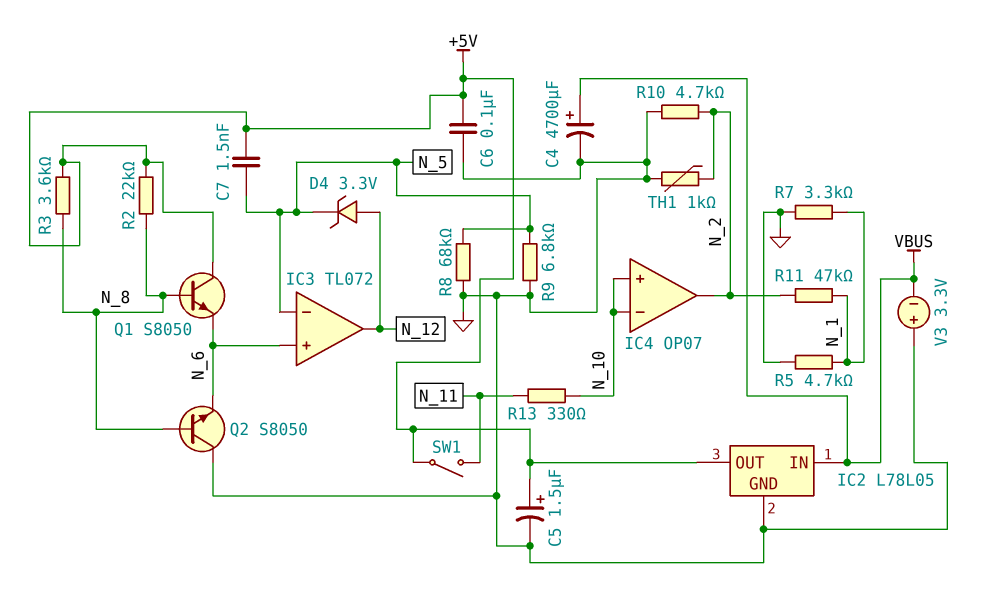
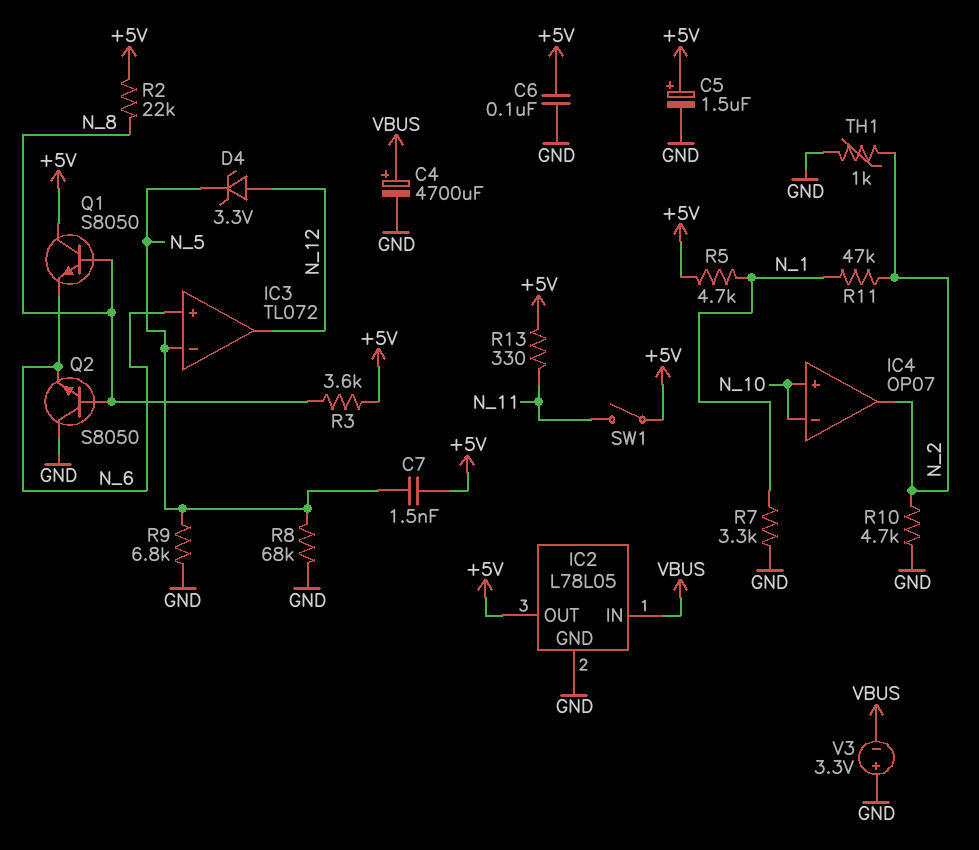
R5: 4.7k (GND, N_1) -> 4.7k (+5V, N_1)
R13: 330 (N_10, N_11) -> 330 (+5V, N_11)

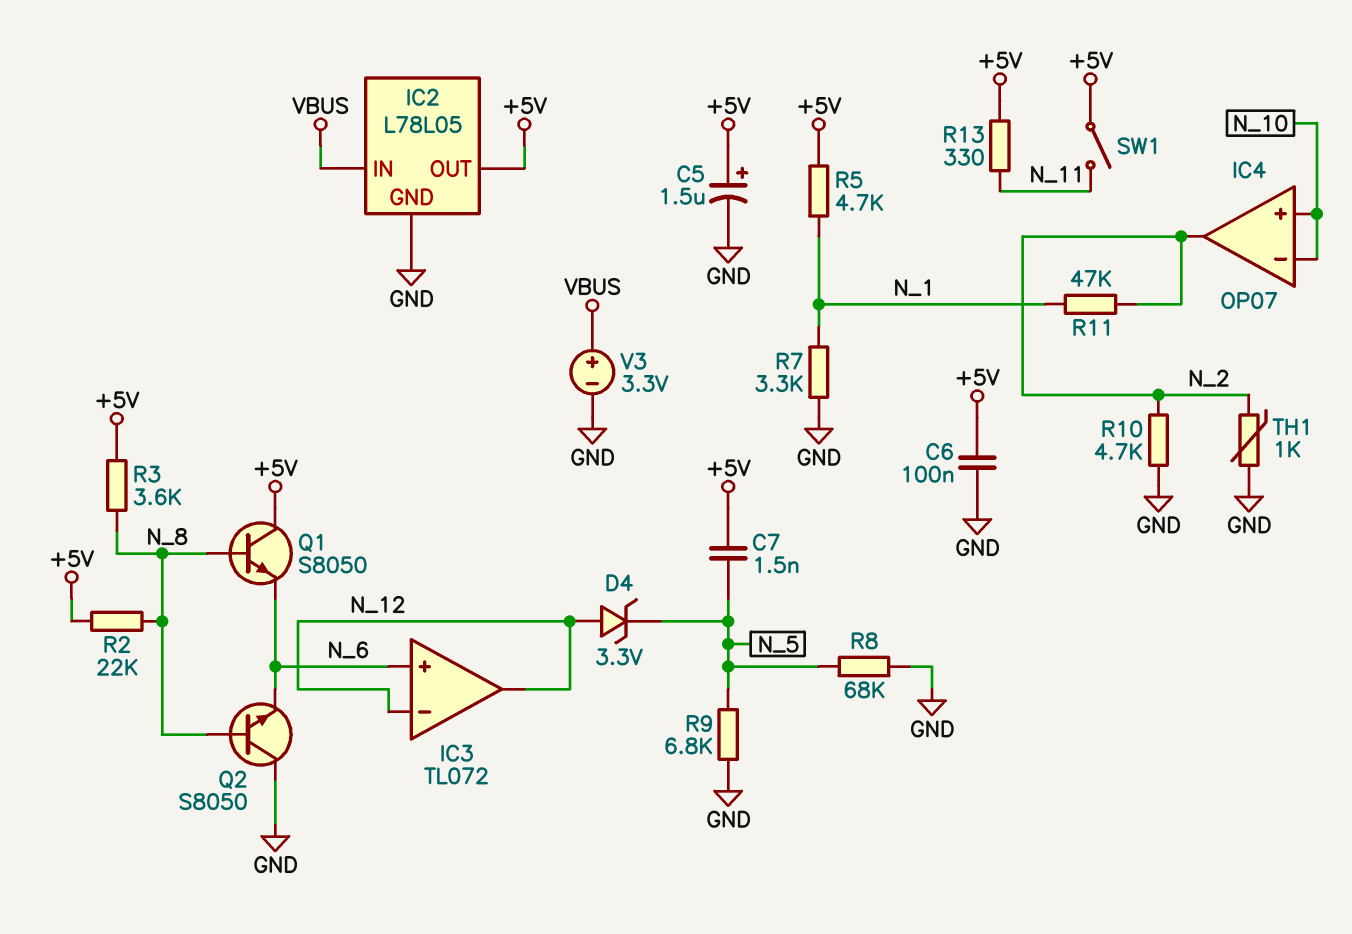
C4: 4700uF (plus VBUS, minus GND) -> none
IC3 pin in-: N_5 -> N_12
V3: 3.3V (plus GND, minus VBUS) -> 3.3V (plus VBUS, minus GND)

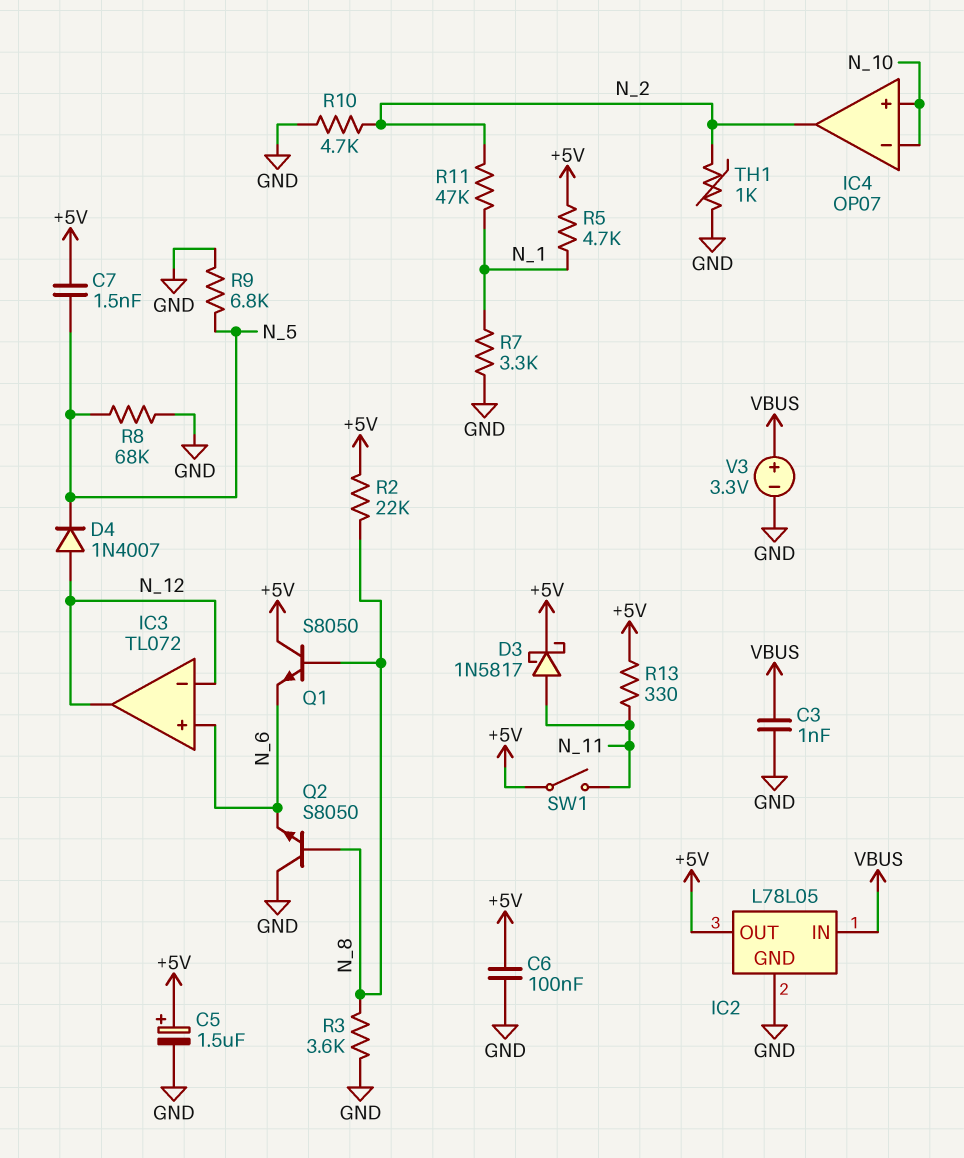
C3: none -> 1nF (GND, VBUS)
D3: none -> schottky 1N5817 (A N_11, K +5V)
D4: zener 3.3V (A N_12, K N_5) -> diode 1N4007 (A N_12, K N_5)
R3: 3.6k (+5V, N_8) -> 3.6k (GND, N_8)

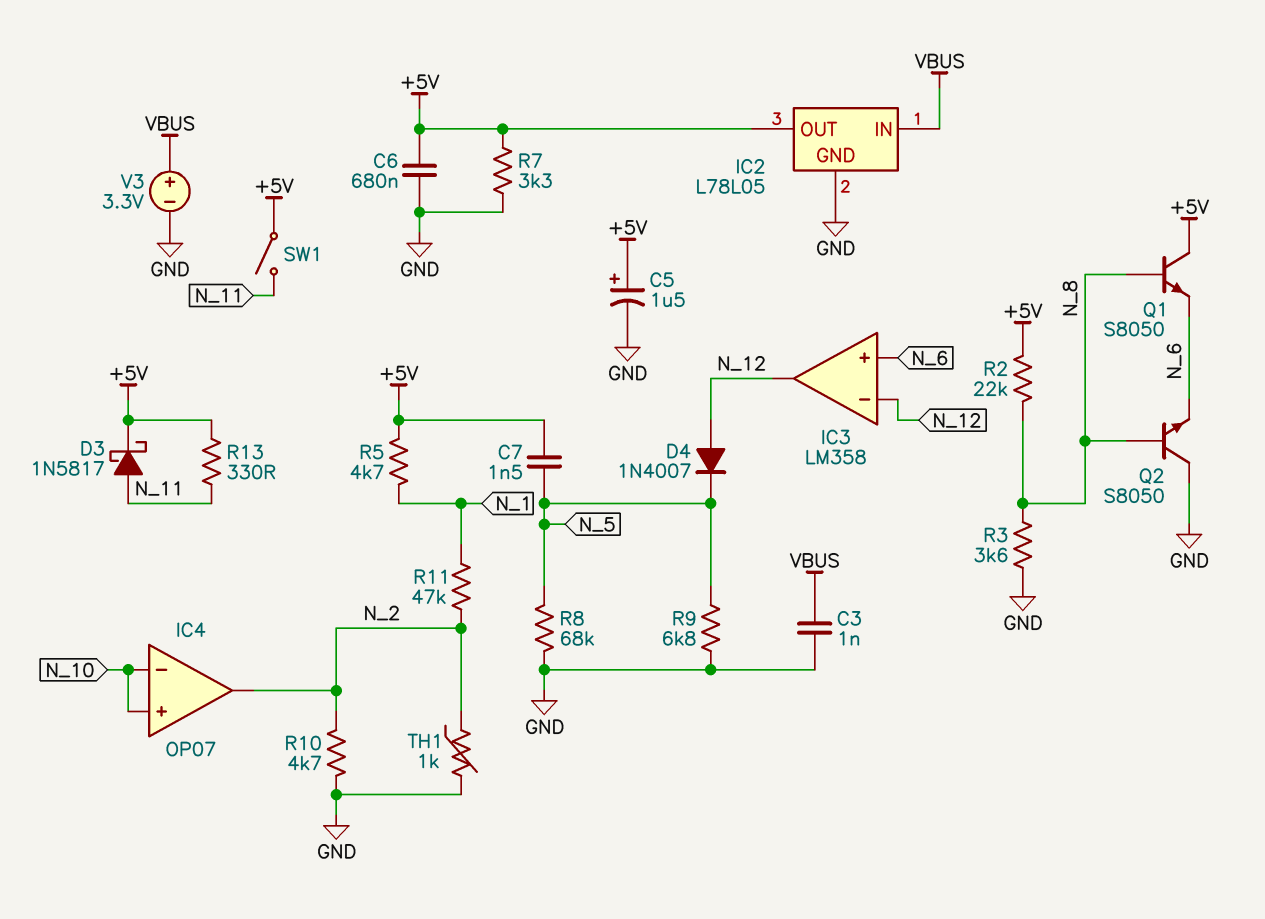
C6: 100nF (+5V, GND) -> 680nF (+5V, GND)
IC3: TL072 -> LM358
R7: 3.3k (GND, N_1) -> 3.3k (+5V, GND)

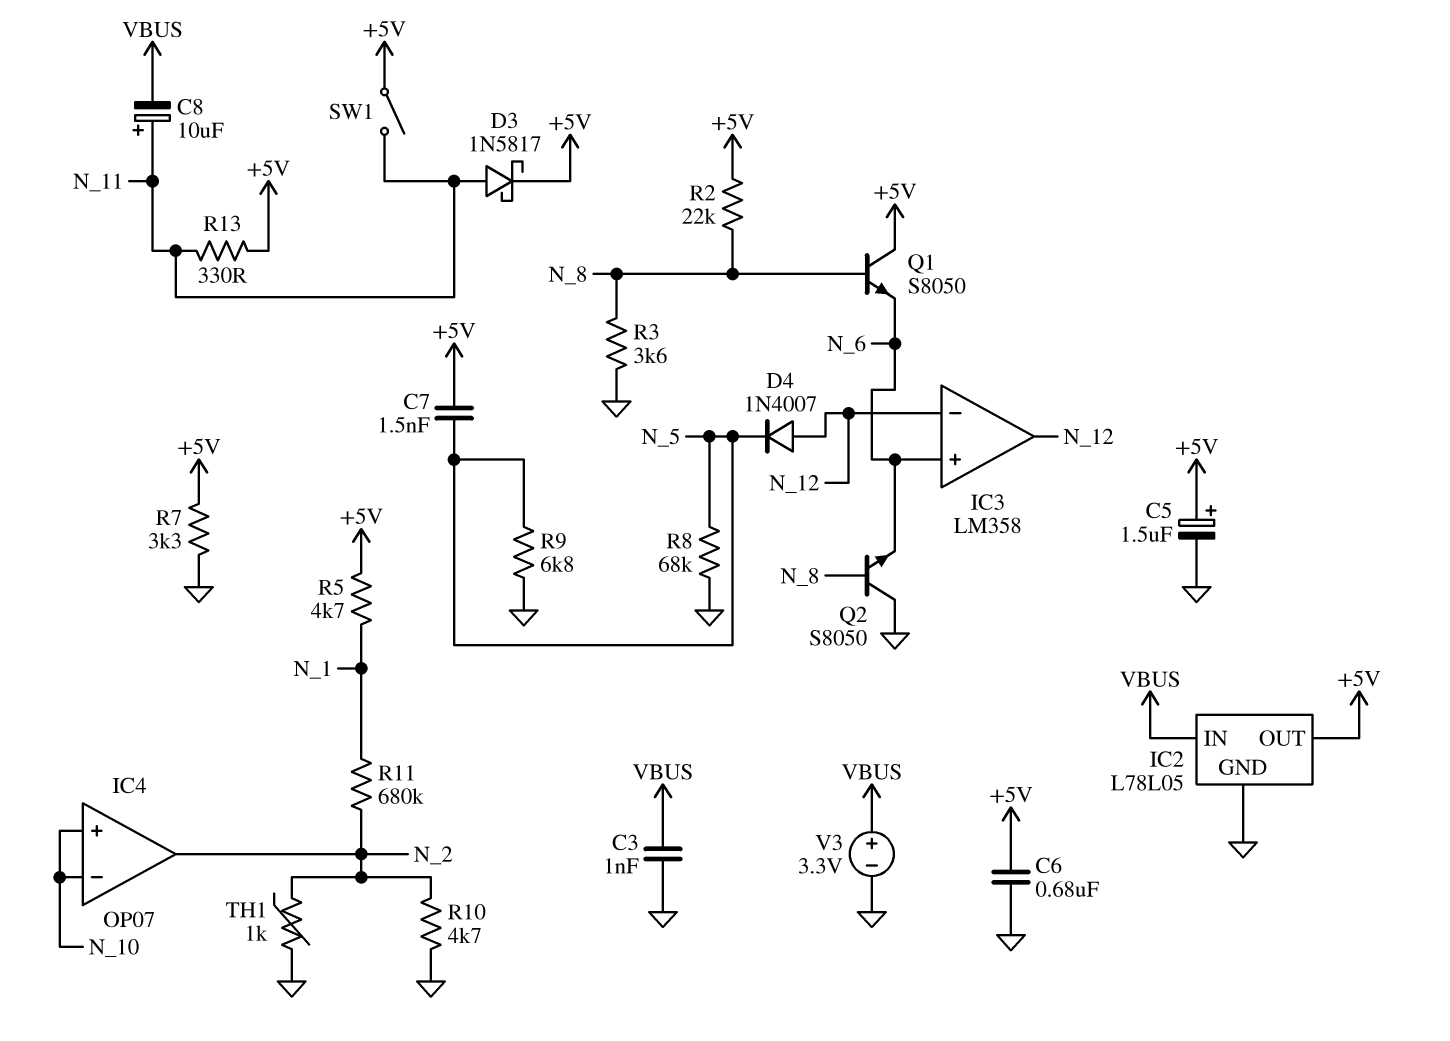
C8: none -> 10uF (plus N_11, minus VBUS)
R11: 47k (N_1, N_2) -> 680k (N_1, N_2)

